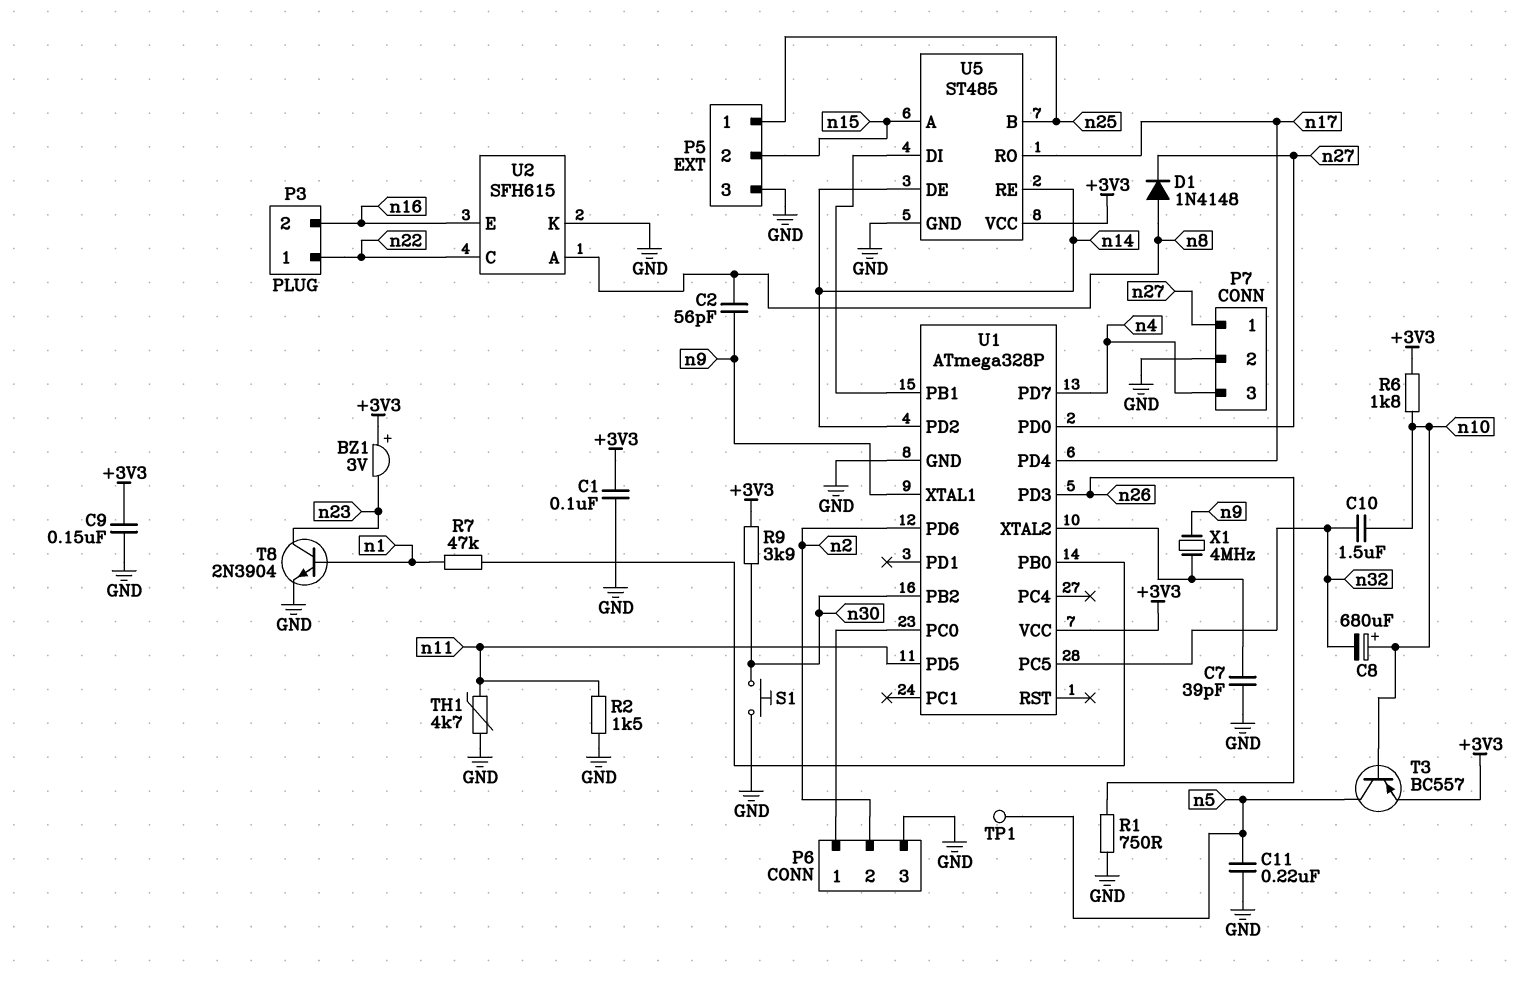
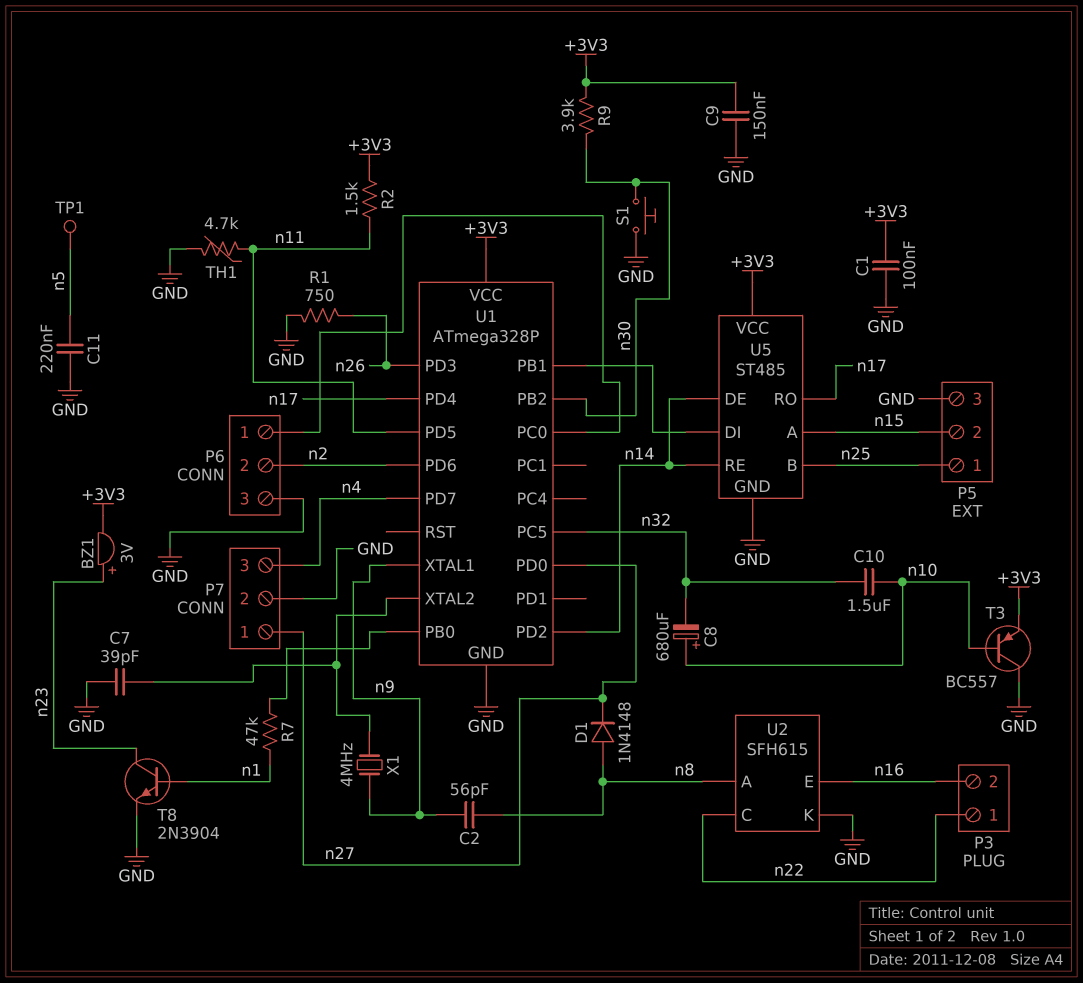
BZ1: buzzer 3V (plus +3V3, minus n23) -> buzzer 3V (plus n23, minus +3V3)
R2: 1.5k (GND, n11) -> 1.5k (+3V3, n11)
R6: 1.8k (+3V3, n10) -> none
T3: PNP BC557 (B n10, C n5, E +3V3) -> PNP BC557 (B n10, C GND, E +3V3)

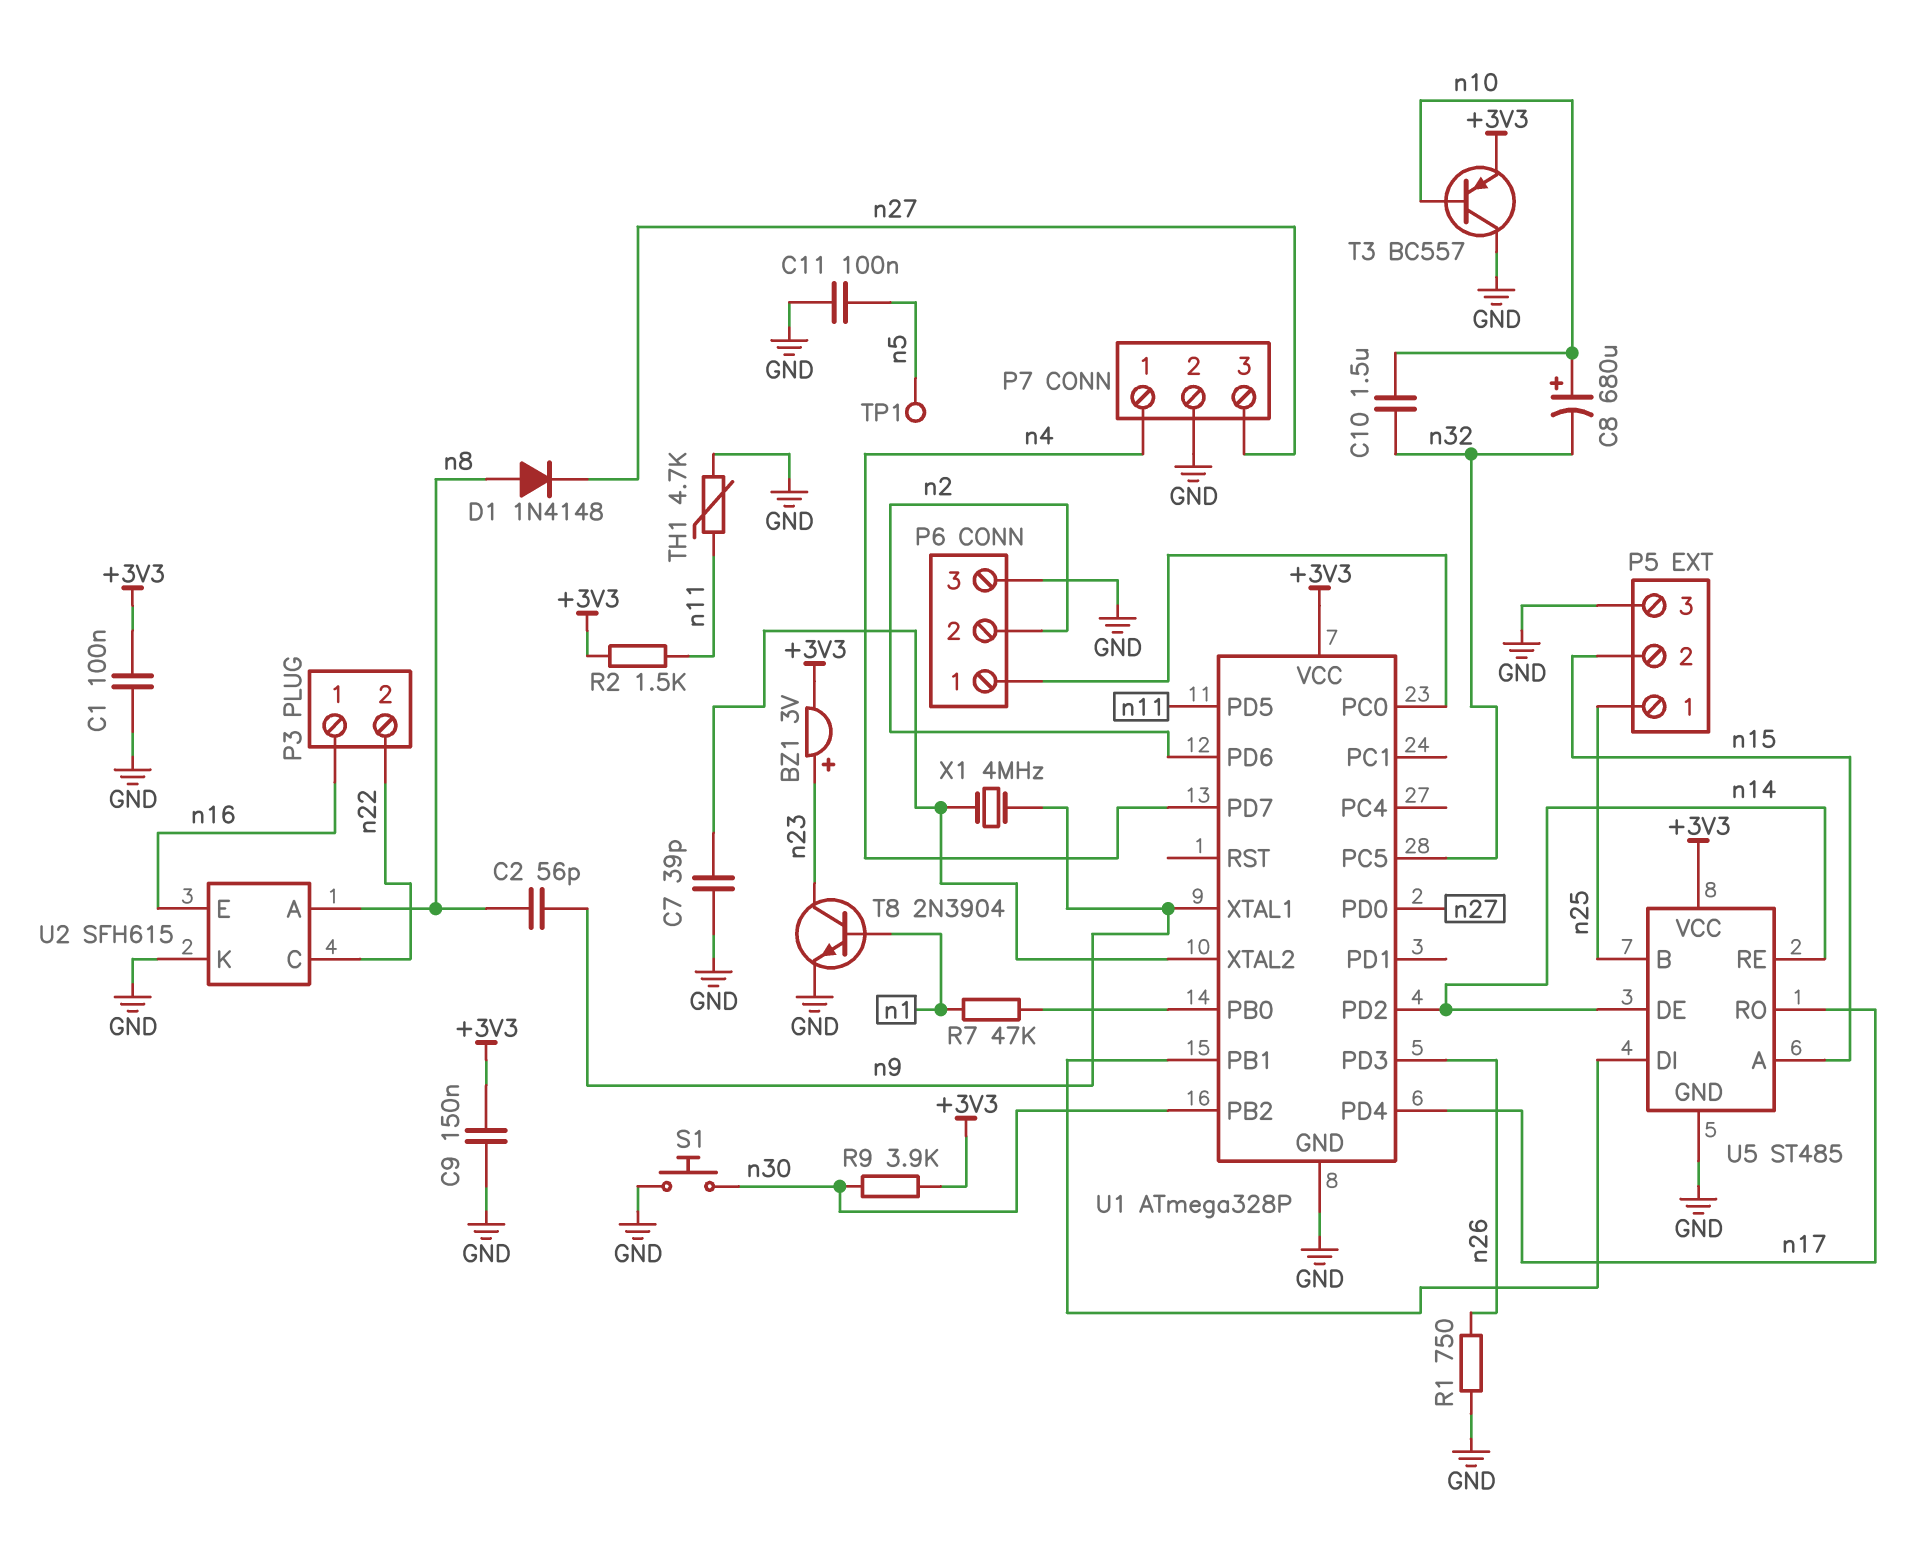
C11: 220nF (GND, n5) -> 100nF (GND, n5)
P3 pin 1: n22 -> n16
P3 pin 2: n16 -> n22
P7 pin 1: n27 -> n4
P7 pin 3: n4 -> n27

